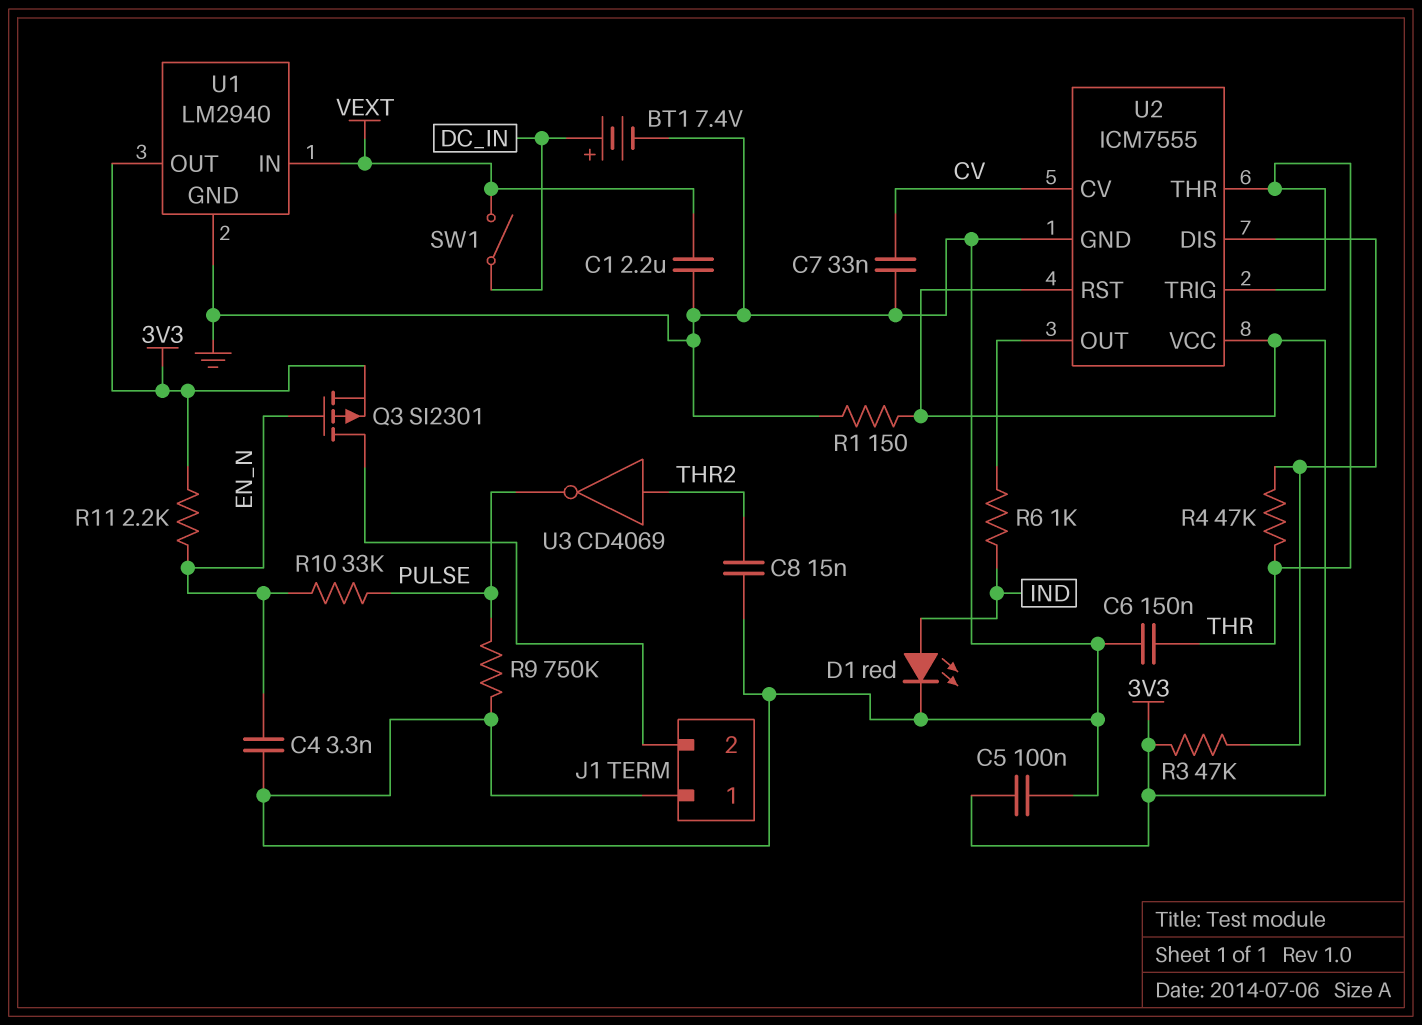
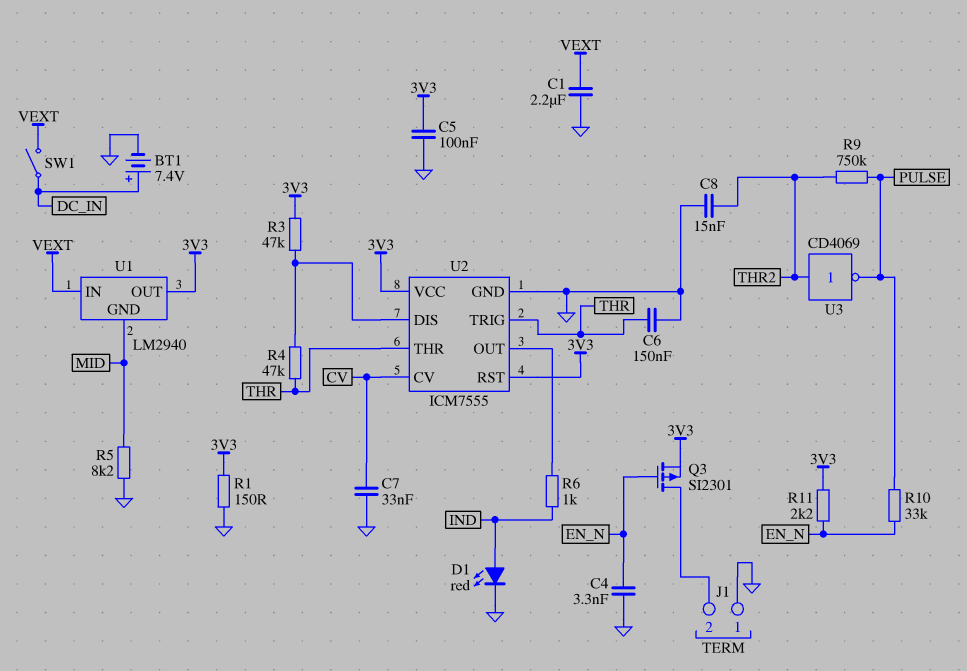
R5: none -> 8.2k (GND, MID)
R9: 750k (GND, PULSE) -> 750k (PULSE, THR2)
U1 pin GND: GND -> MID

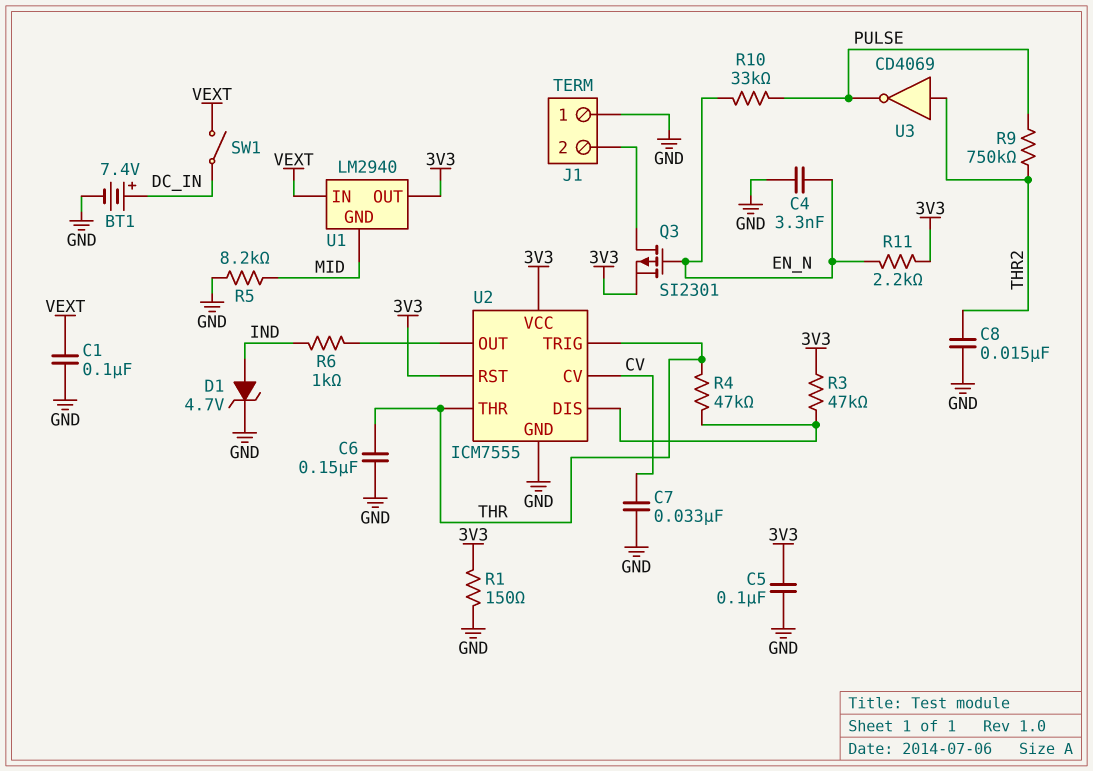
C1: 2.2uF (GND, VEXT) -> 100nF (GND, VEXT)
D1: LED red (A IND, K GND) -> zener 4.7V (A IND, K GND)

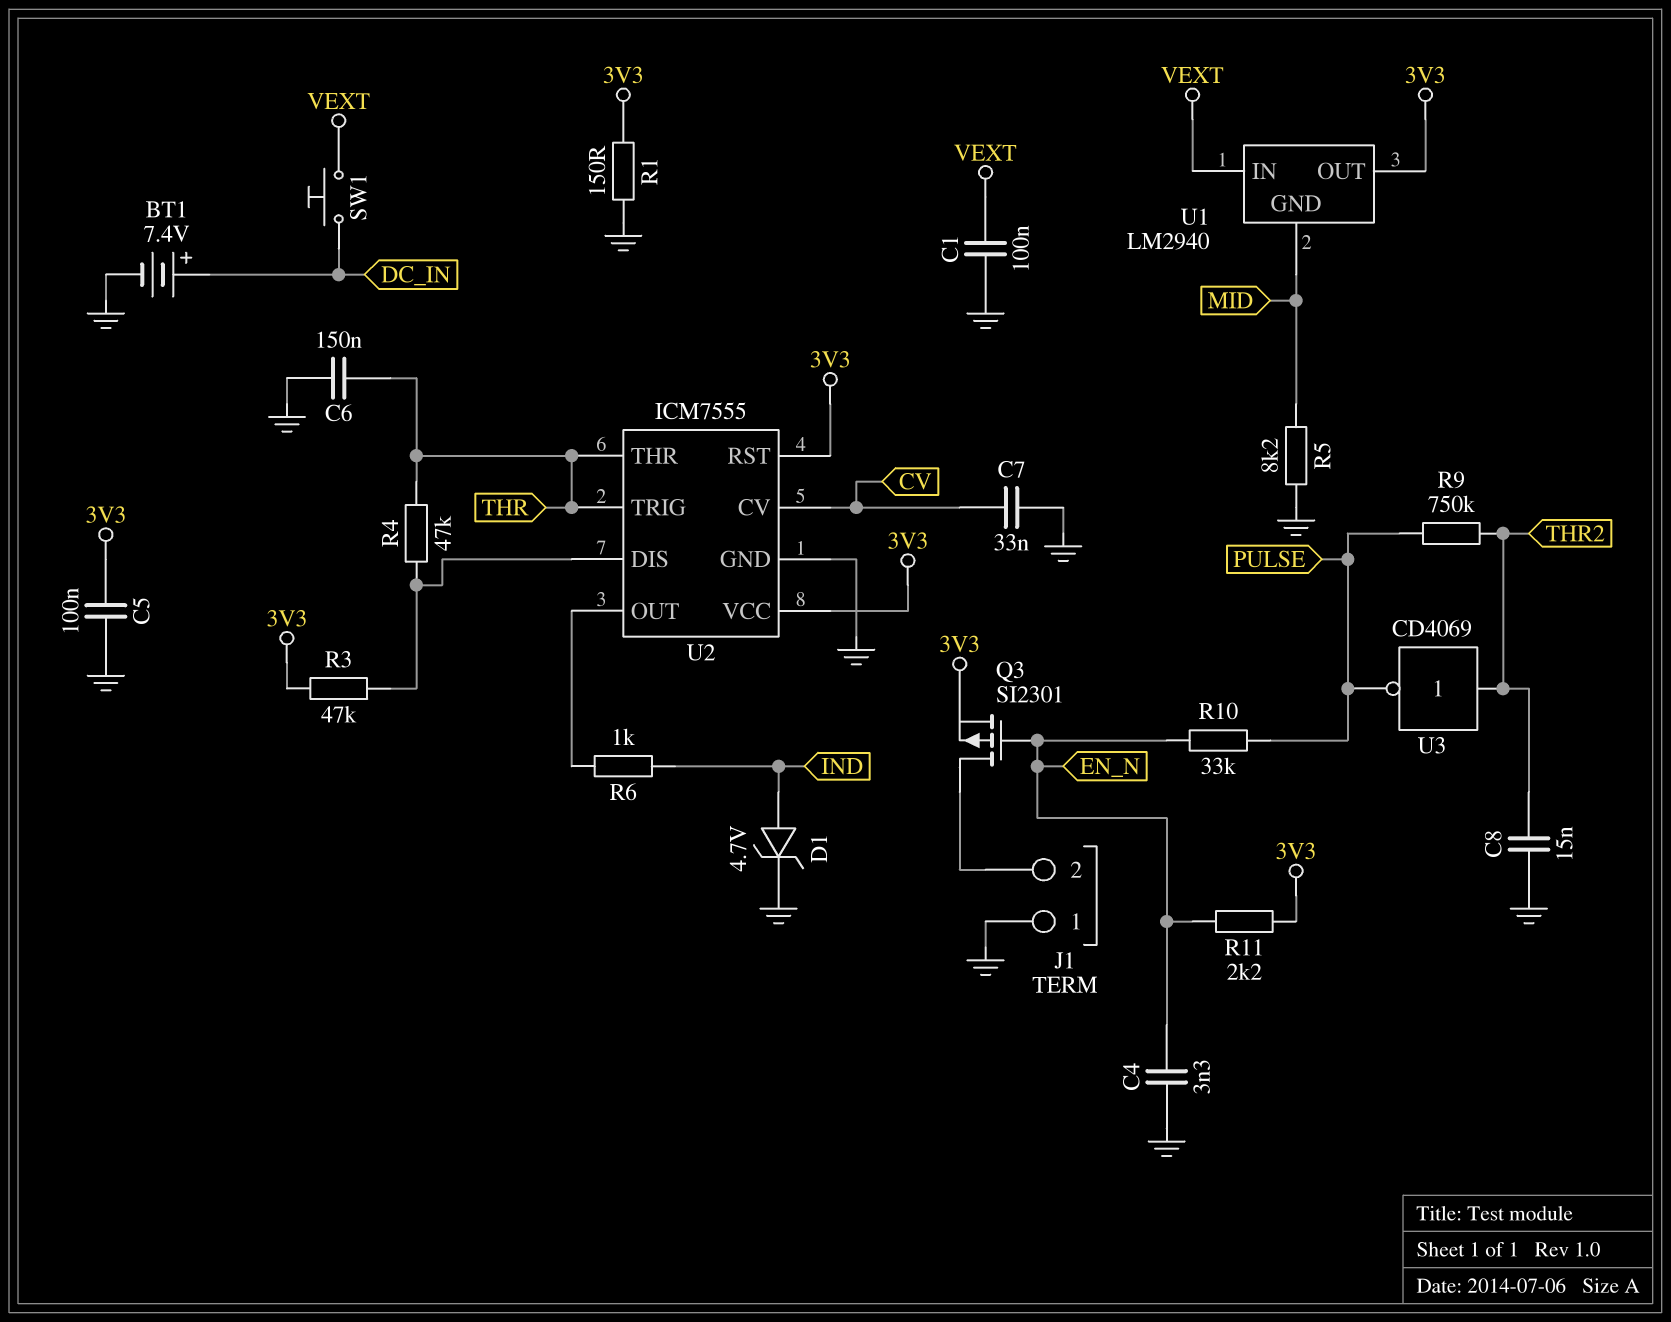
SW1: switch (DC_IN, VEXT) -> button (DC_IN, VEXT)

